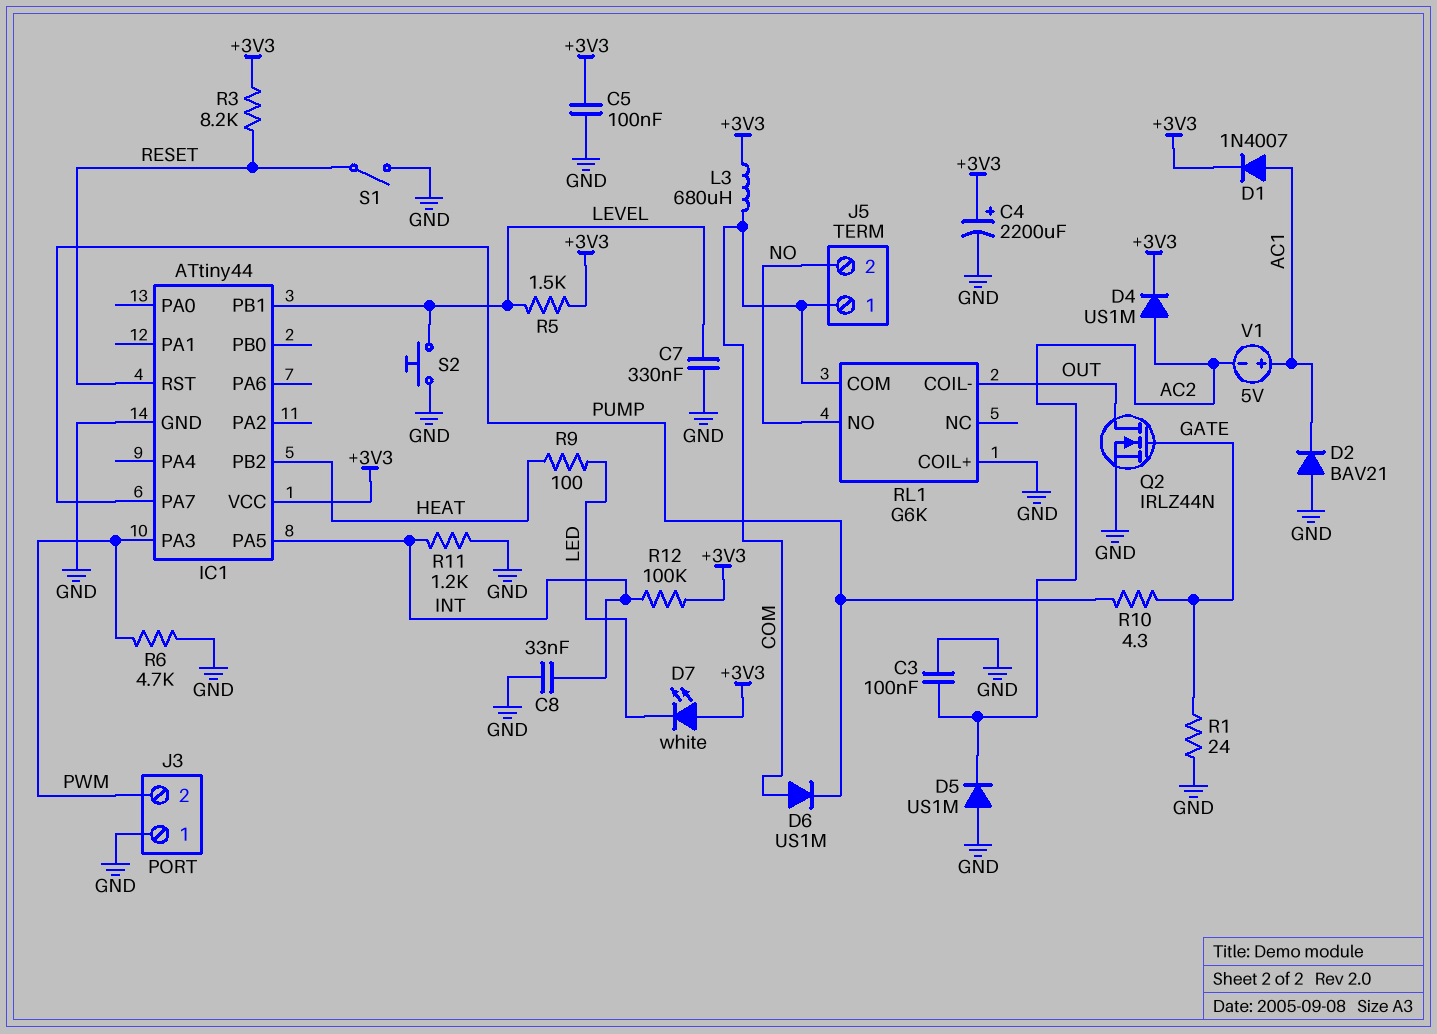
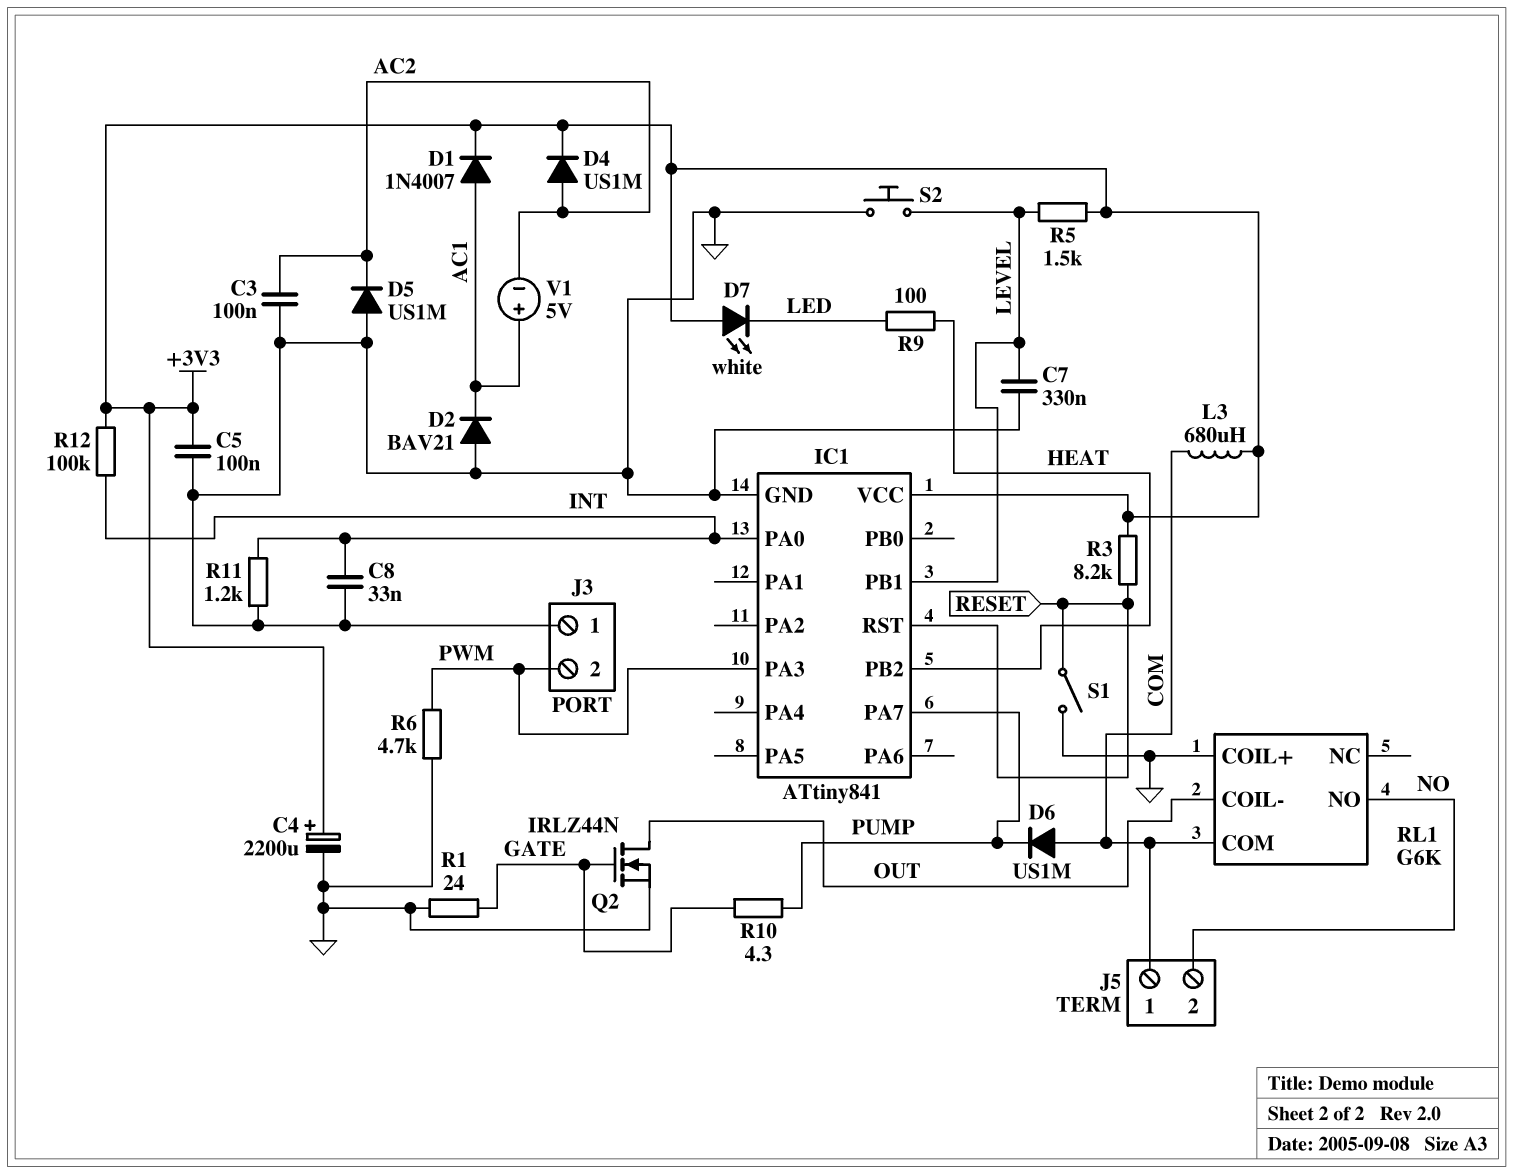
IC1: ATtiny44 -> ATtiny841
IC1 pin PA0: none -> INT
IC1 pin PA5: INT -> none

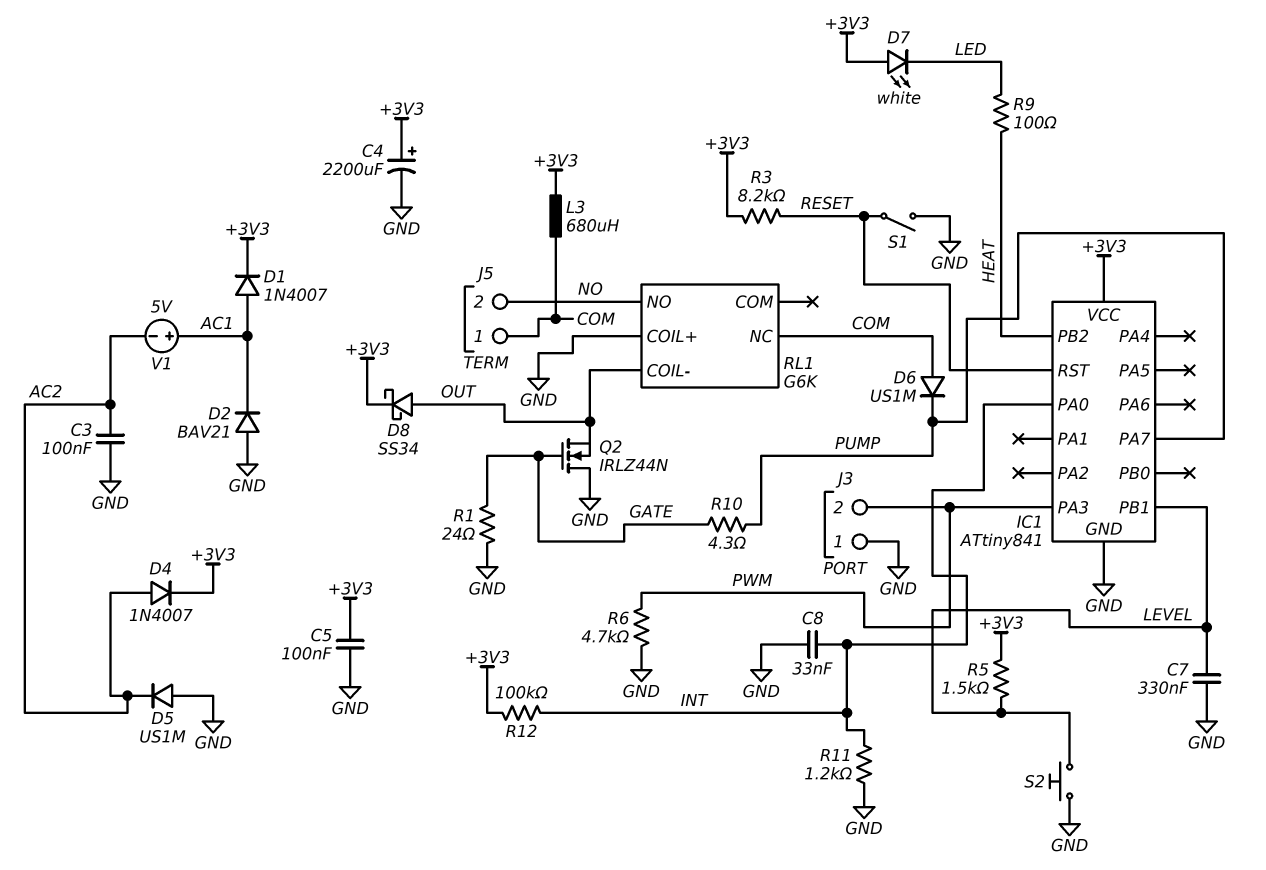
D4: diode US1M (A AC2, K +3V3) -> diode 1N4007 (A AC2, K +3V3)
D8: none -> schottky SS34 (A OUT, K +3V3)
Q2: NMOS IRLZ44N (G GATE, D OUT, S GND) -> NMOS IRLZ44N (G GATE, D GND, S OUT)
RL1 pin COM: COM -> none
RL1 pin NC: none -> COM

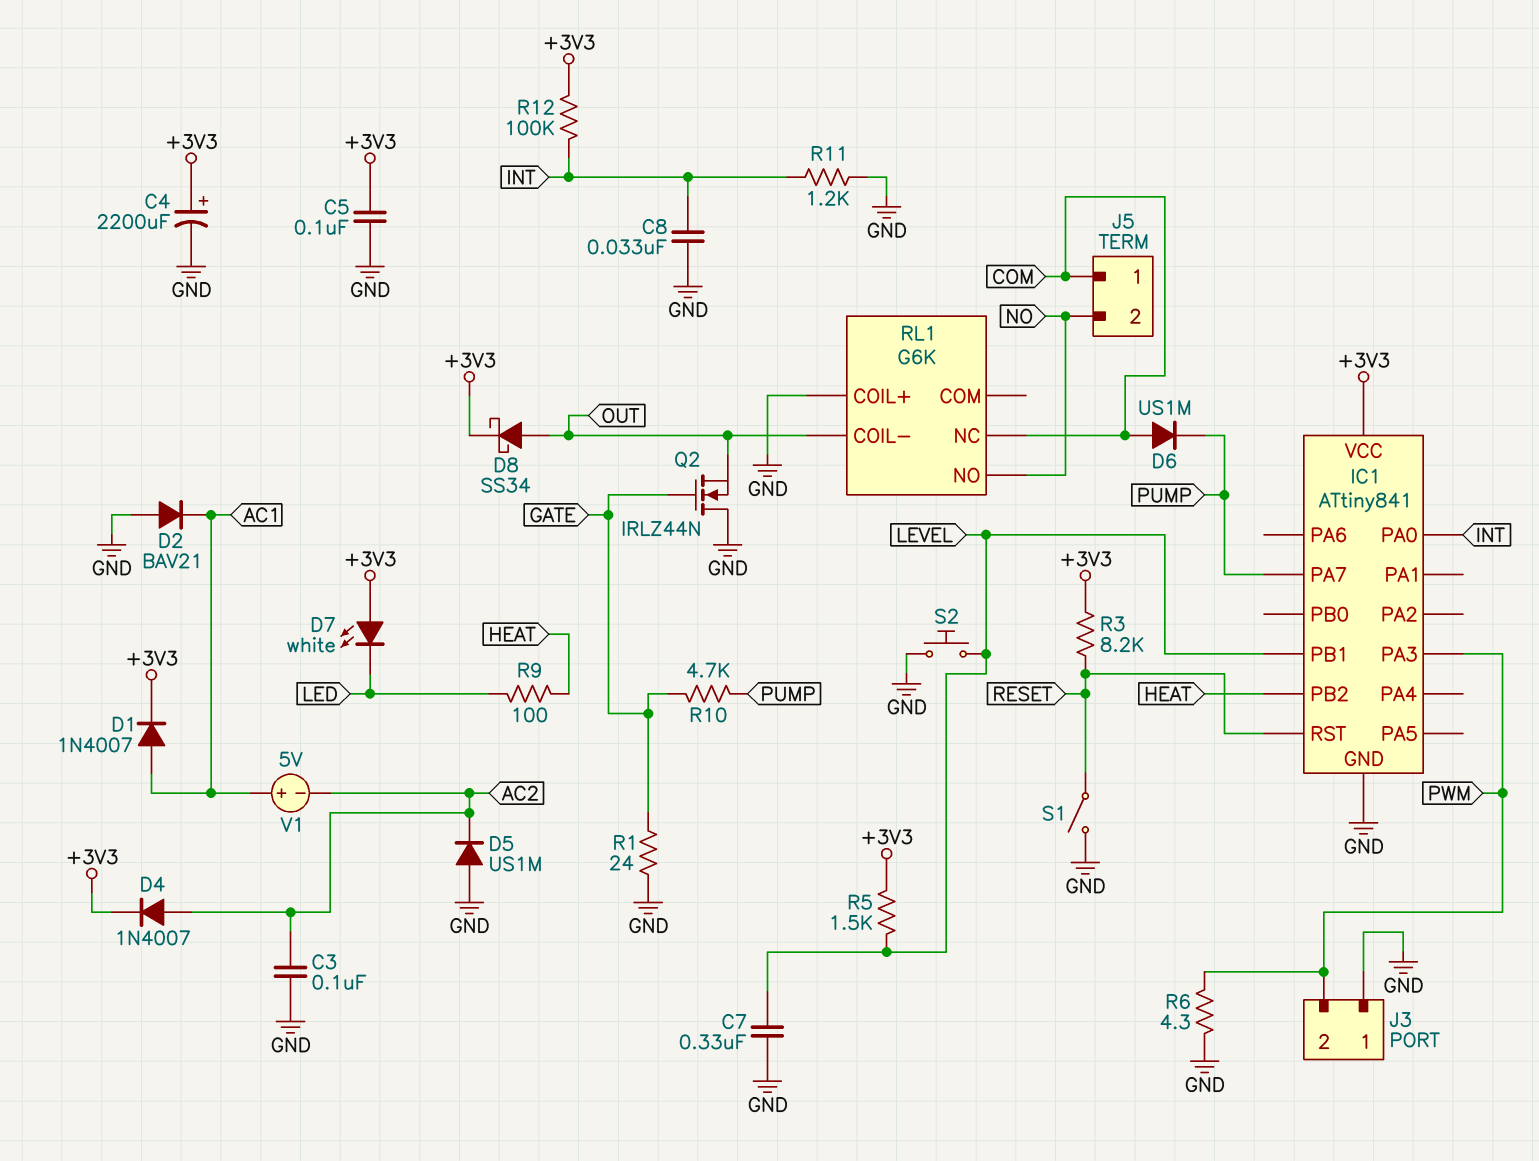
L3: 680uH (+3V3, COM) -> none
R6: 4.7k (GND, PWM) -> 4.3 (GND, PWM)
R10: 4.3 (GATE, PUMP) -> 4.7k (GATE, PUMP)

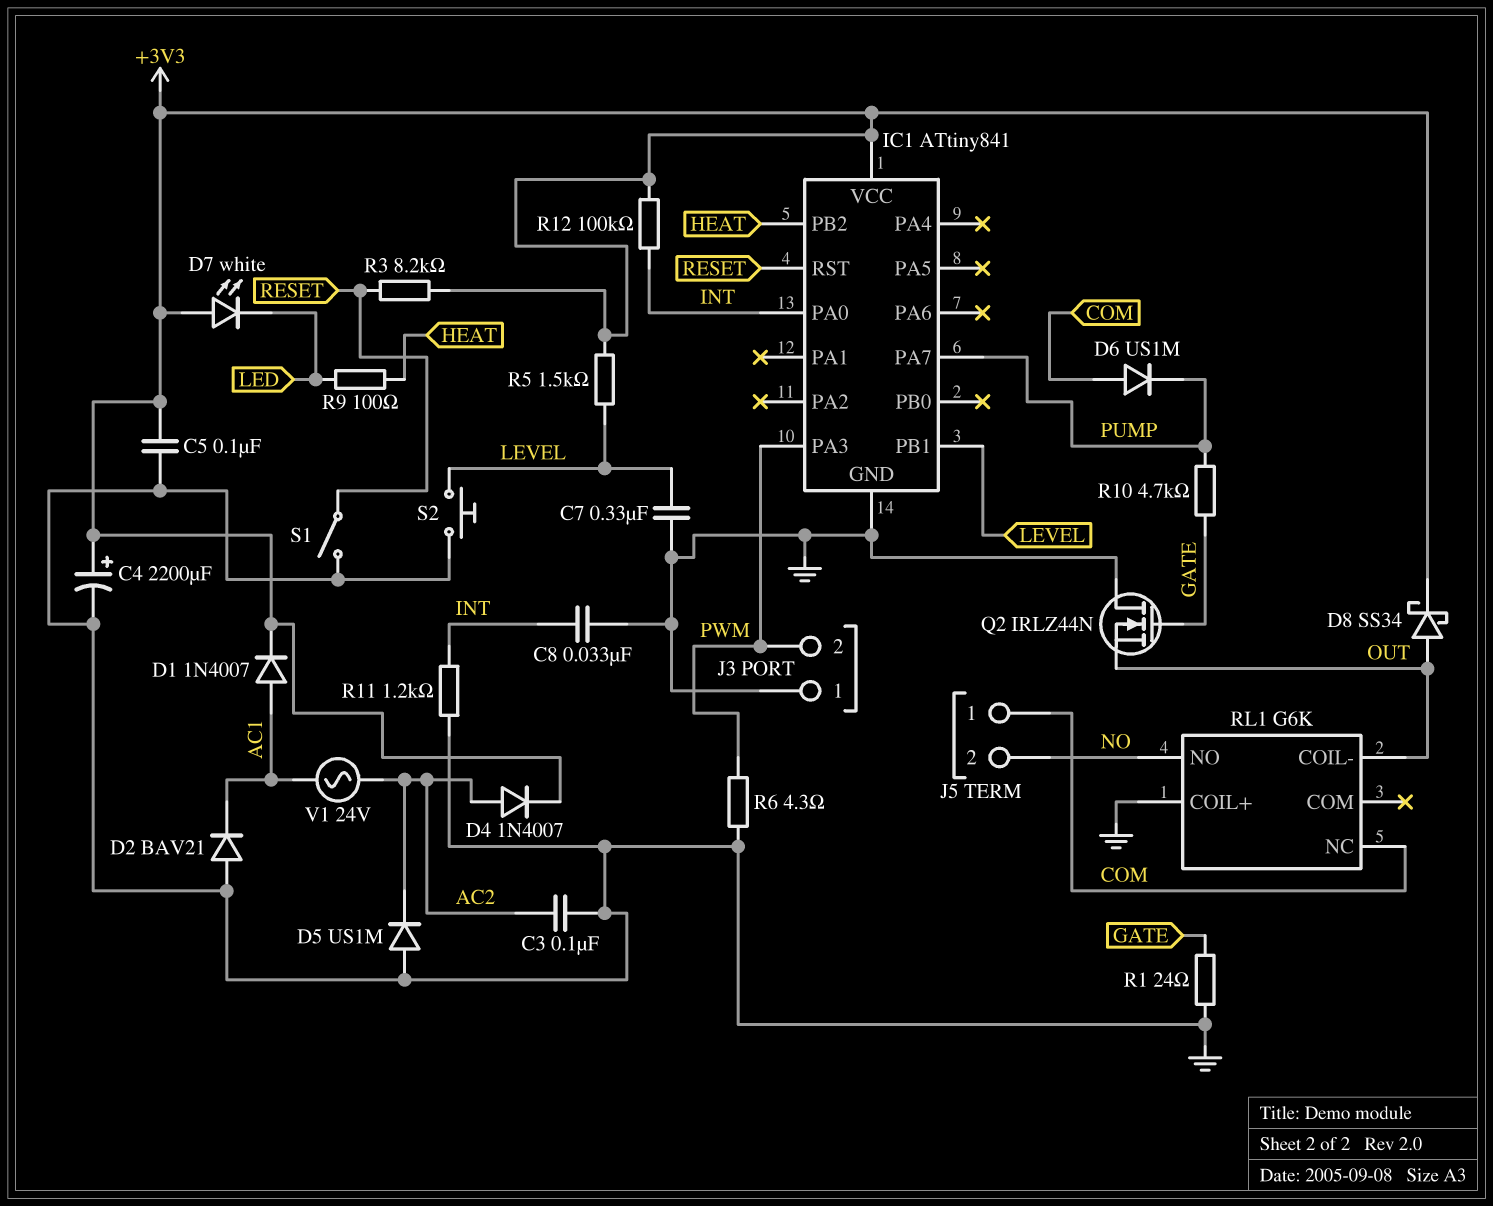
V1: 5V (plus AC1, minus AC2) -> AC 24V (AC1, AC2)

